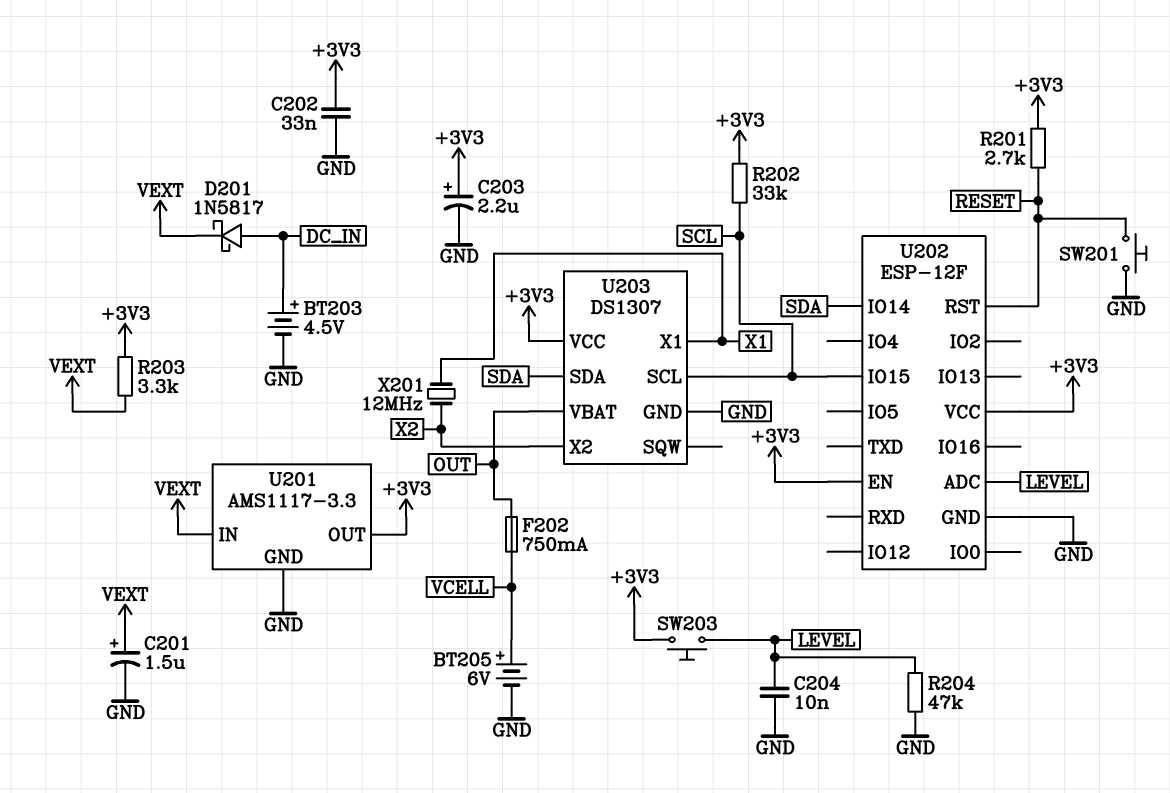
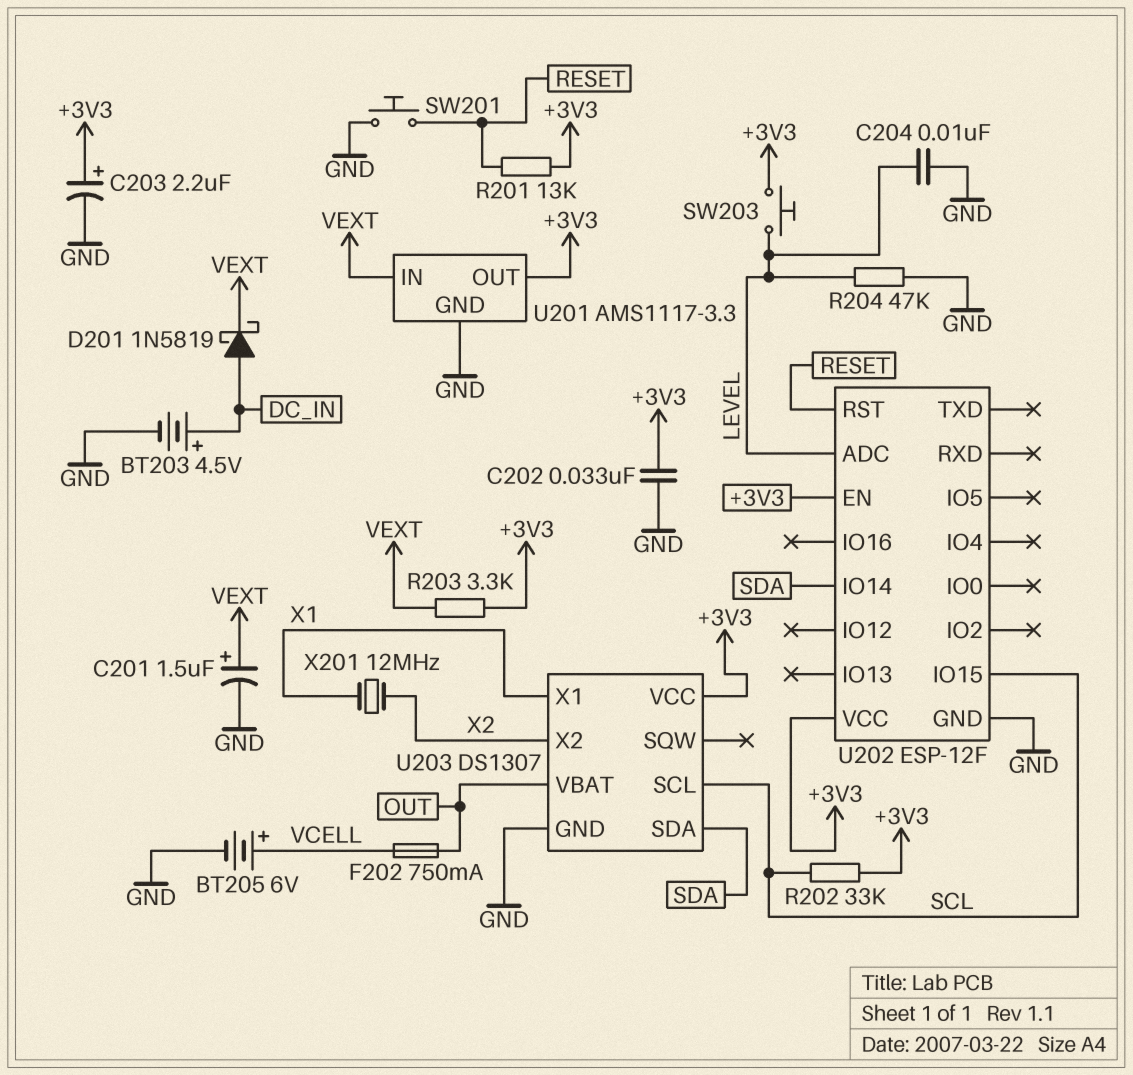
D201: schottky 1N5817 (A DC_IN, K VEXT) -> schottky 1N5819 (A DC_IN, K VEXT)
R201: 2.7k (+3V3, RESET) -> 13k (+3V3, RESET)

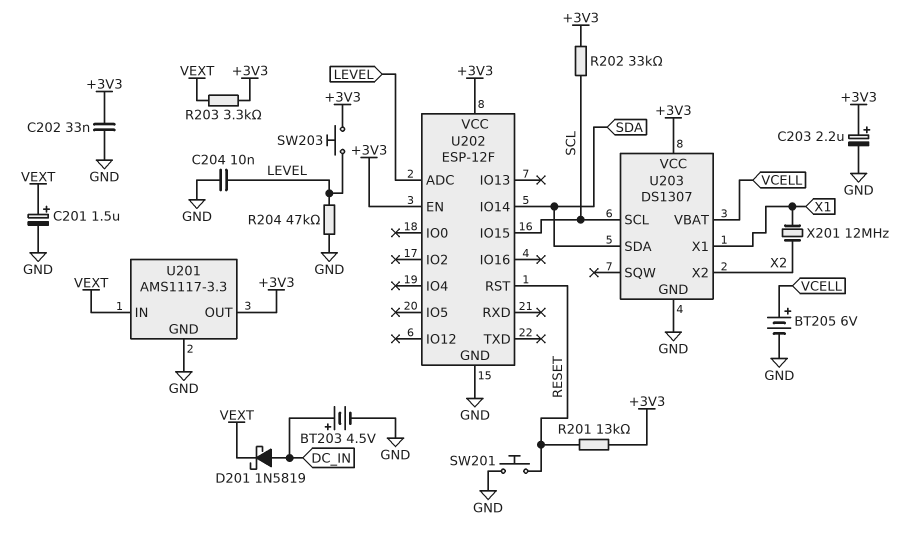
F202: 750mA (OUT, VCELL) -> none
U203 pin VBAT: OUT -> VCELL

